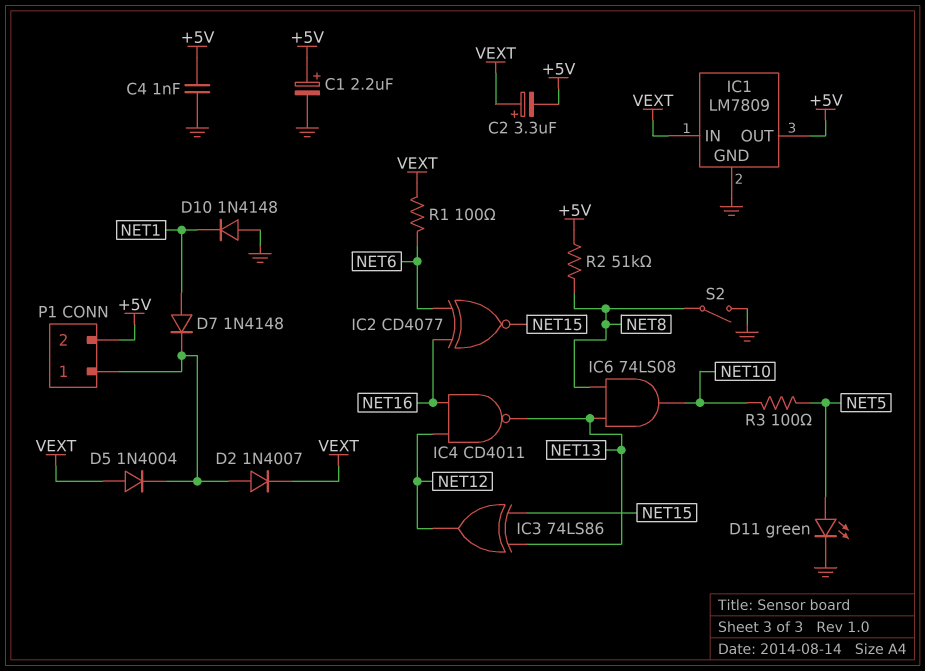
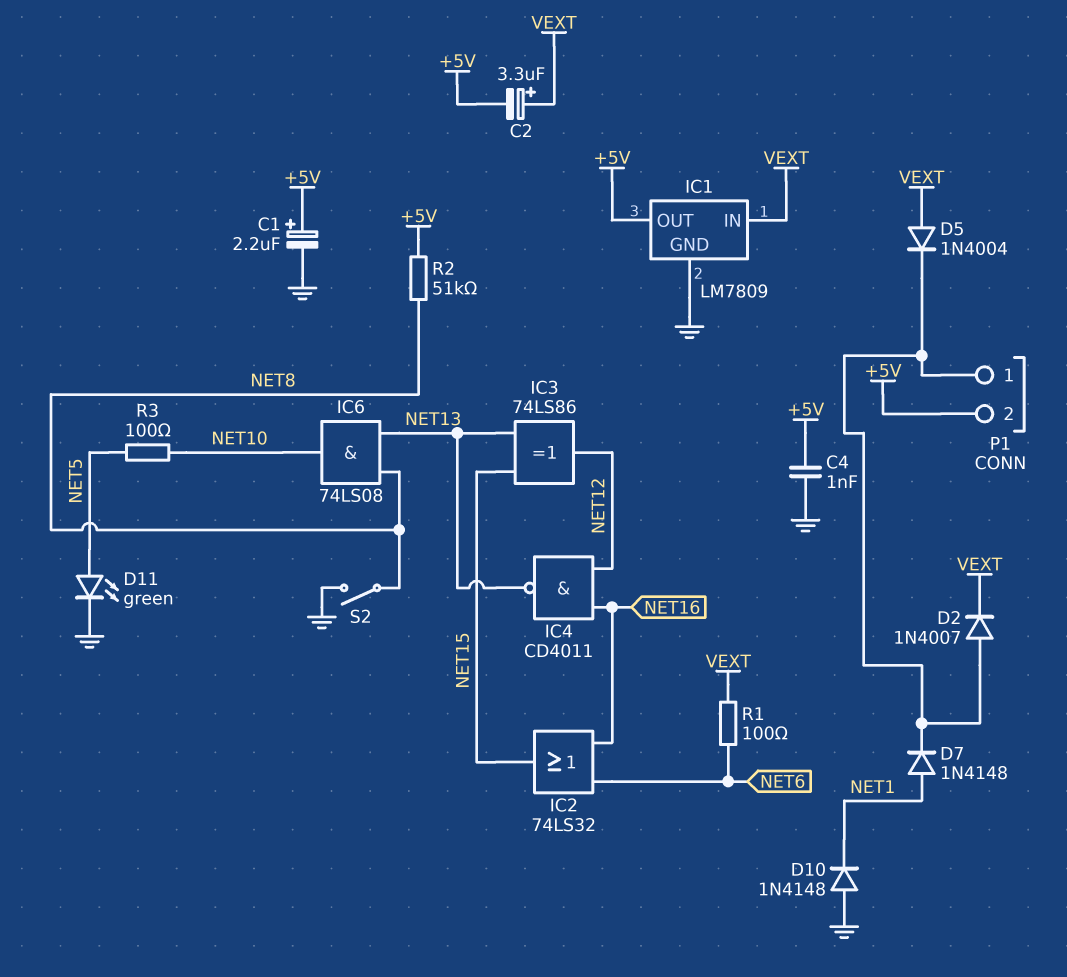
IC2: XNOR CD4077 (in NET6, in NET16, out NET15) -> OR 74LS32 (in NET6, in NET16, out NET15)

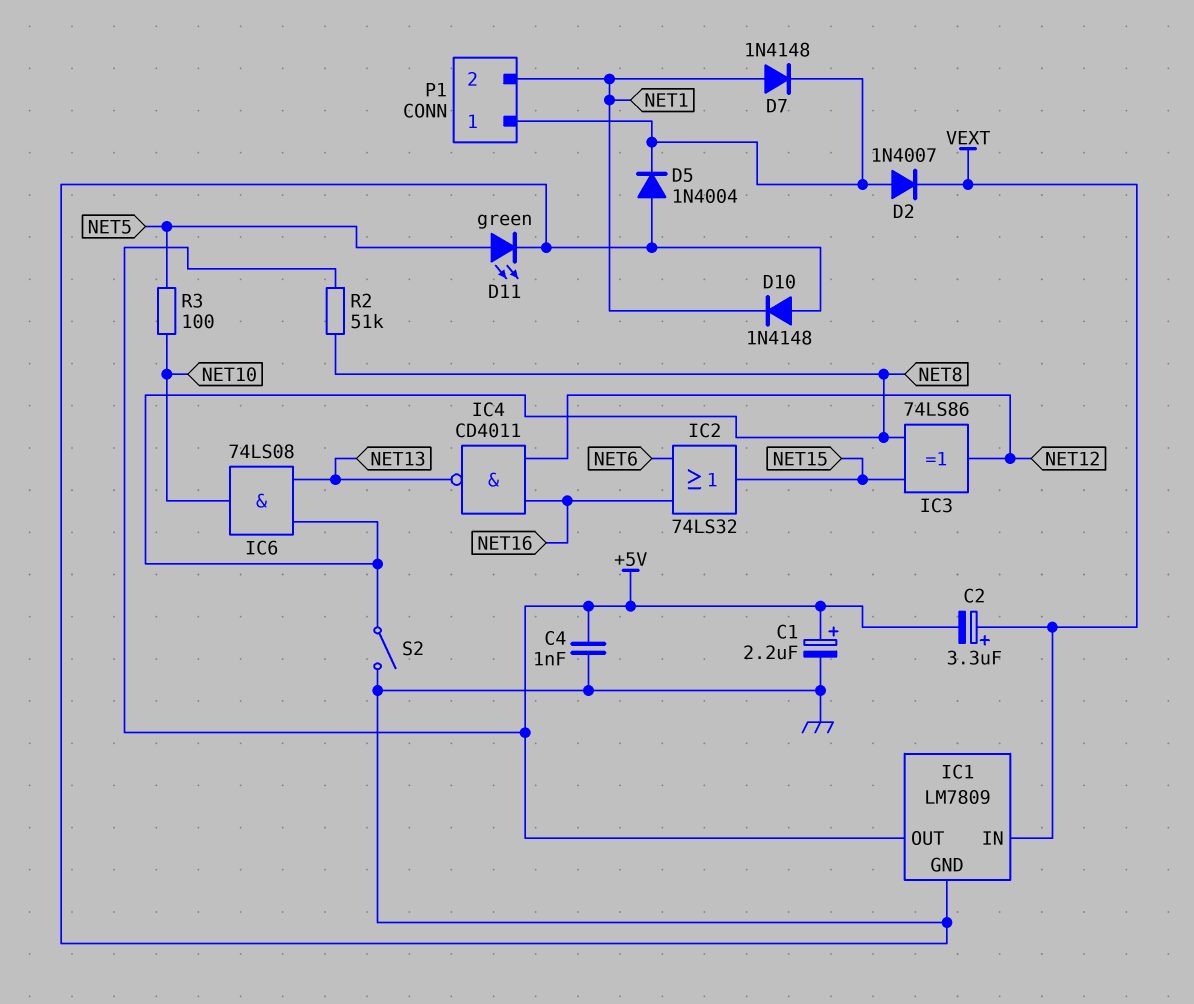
D5: diode 1N4004 (A VEXT, K P1/1) -> diode 1N4004 (A GND, K P1/1)
IC3: XOR 74LS86 (in NET13, in NET15, out NET12) -> XOR 74LS86 (in NET8, in NET15, out NET12)
P1 pin 2: +5V -> NET1
R1: 100 (NET6, VEXT) -> none

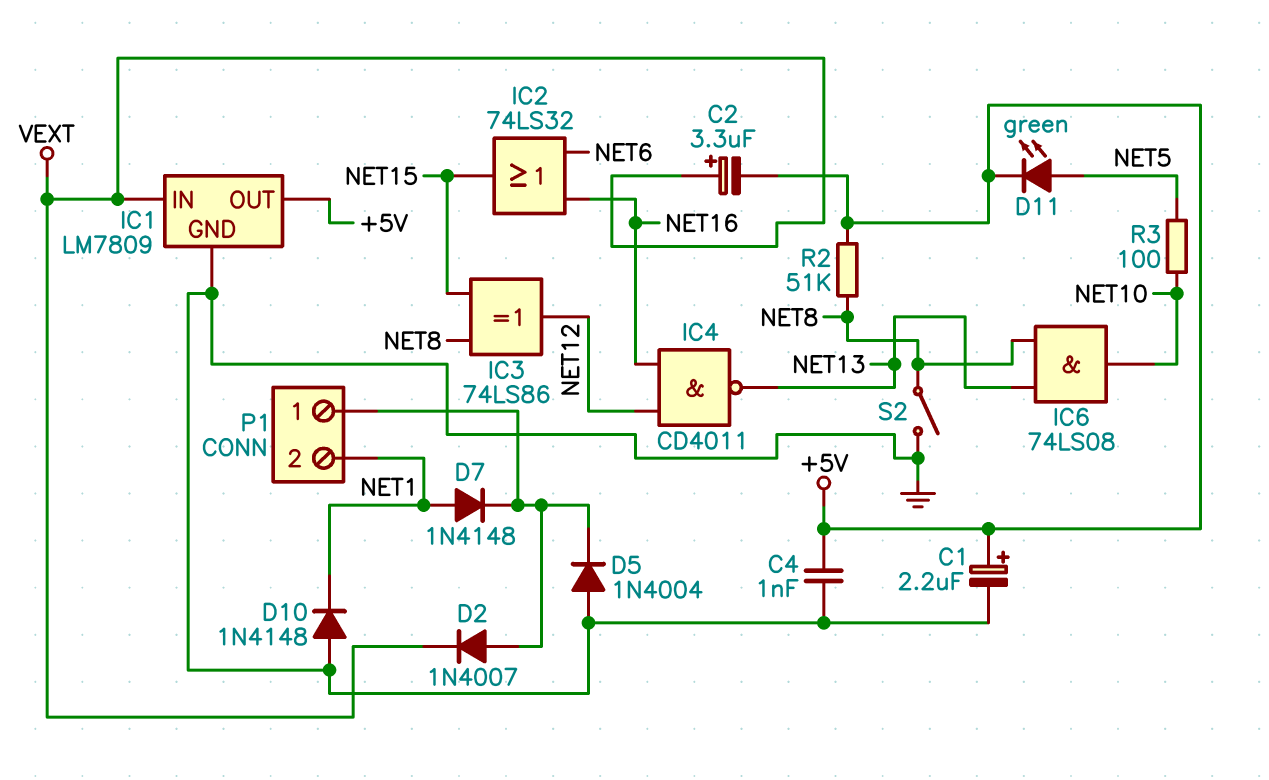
D11: LED green (A NET5, K GND) -> LED green (A NET5, K +5V)

